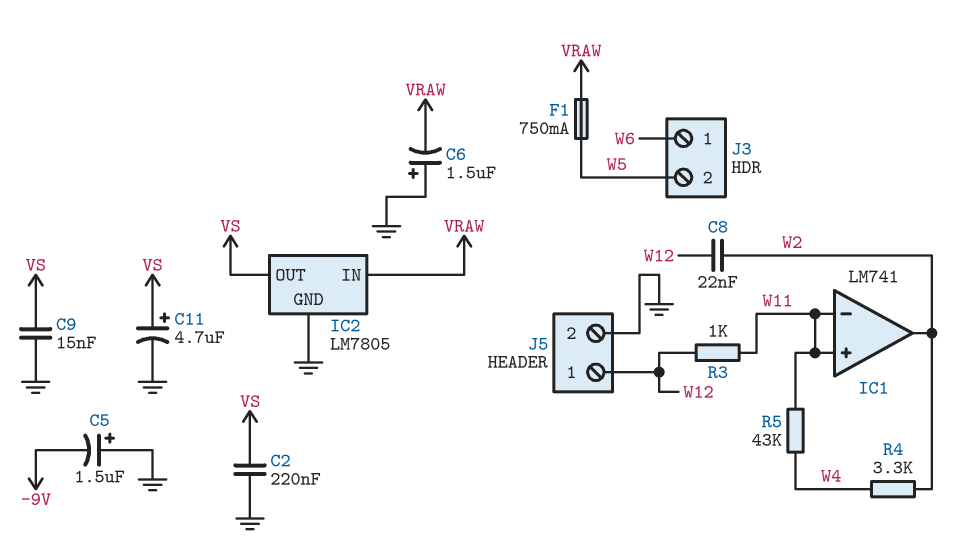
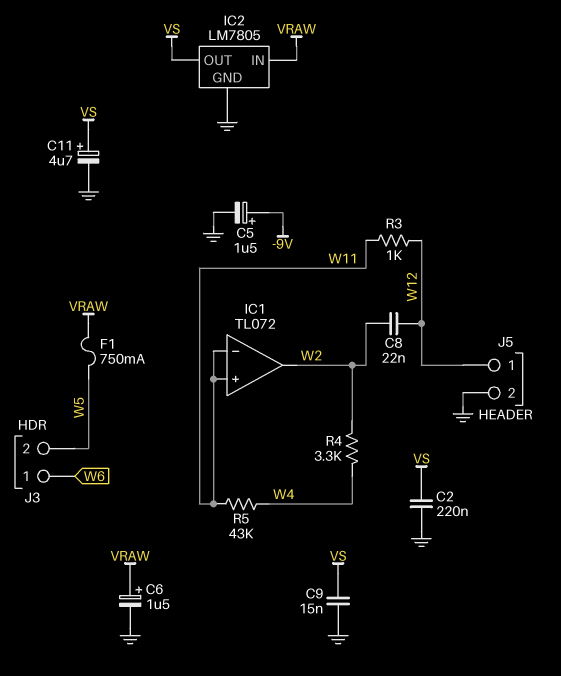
C5: 1.5uF (plus GND, minus -9V) -> 1.5uF (plus -9V, minus GND)
C6: 1.5uF (plus GND, minus VRAW) -> 1.5uF (plus VRAW, minus GND)
IC1: LM741 -> TL072

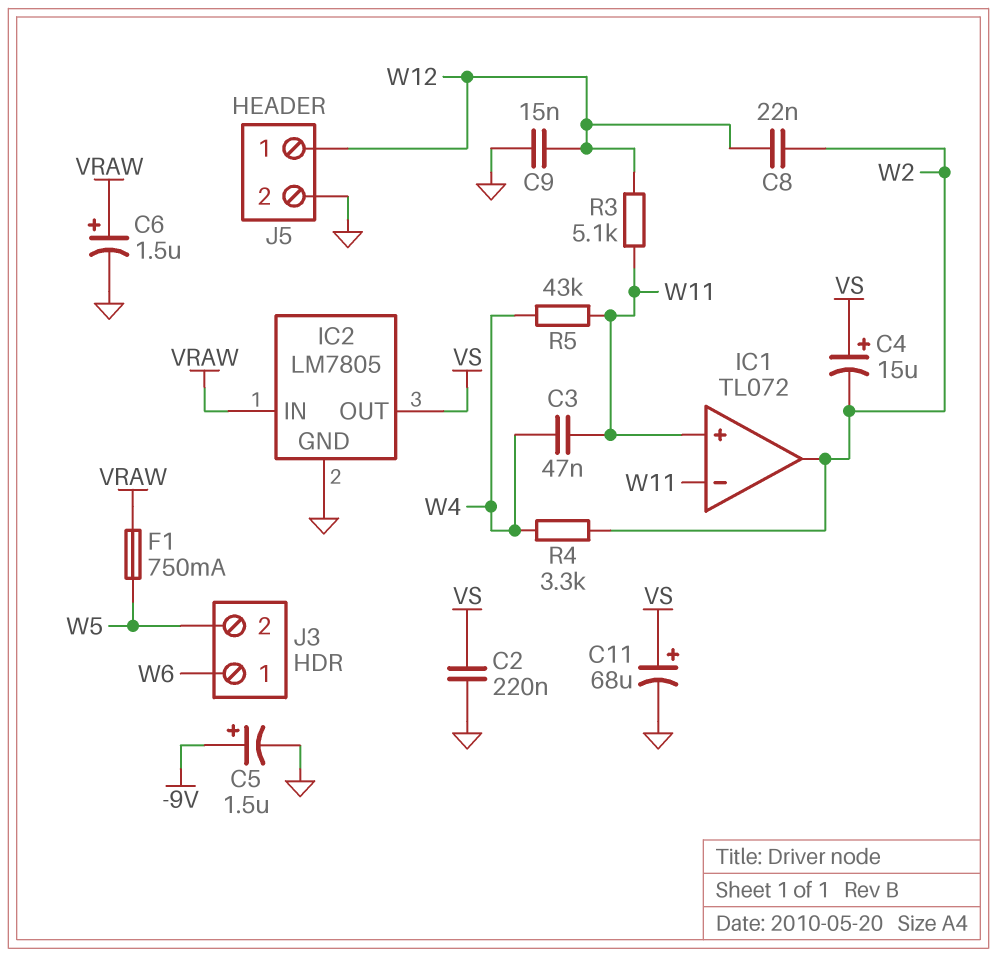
C3: none -> 47nF (W4, W11)
C4: none -> 15uF (plus VS, minus W2)
C9: 15nF (GND, VS) -> 15nF (GND, W12)
C11: 4.7uF (plus VS, minus GND) -> 68uF (plus VS, minus GND)
R3: 1k (W11, W12) -> 5.1k (W11, W12)

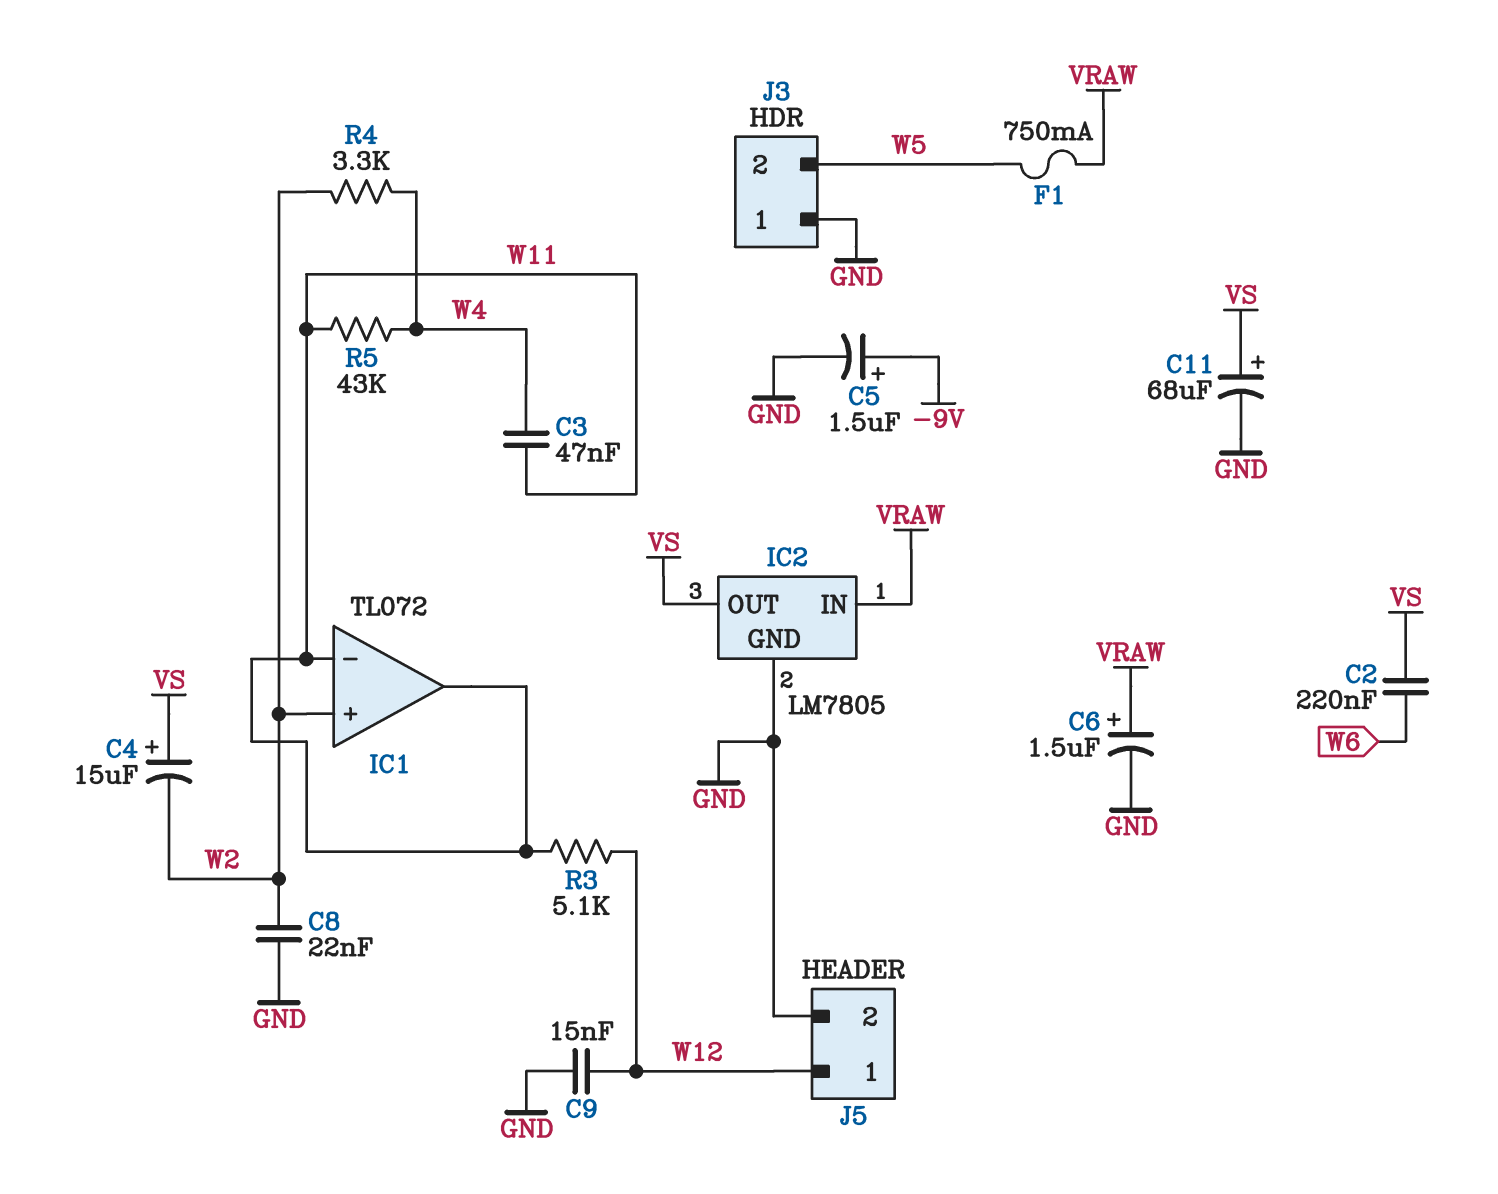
C2: 220nF (GND, VS) -> 220nF (VS, W6)
C8: 22nF (W2, W12) -> 22nF (GND, W2)
IC1 pin in+: W11 -> W2
IC1 pin out: W2 -> W11
J3 pin 1: W6 -> GND

